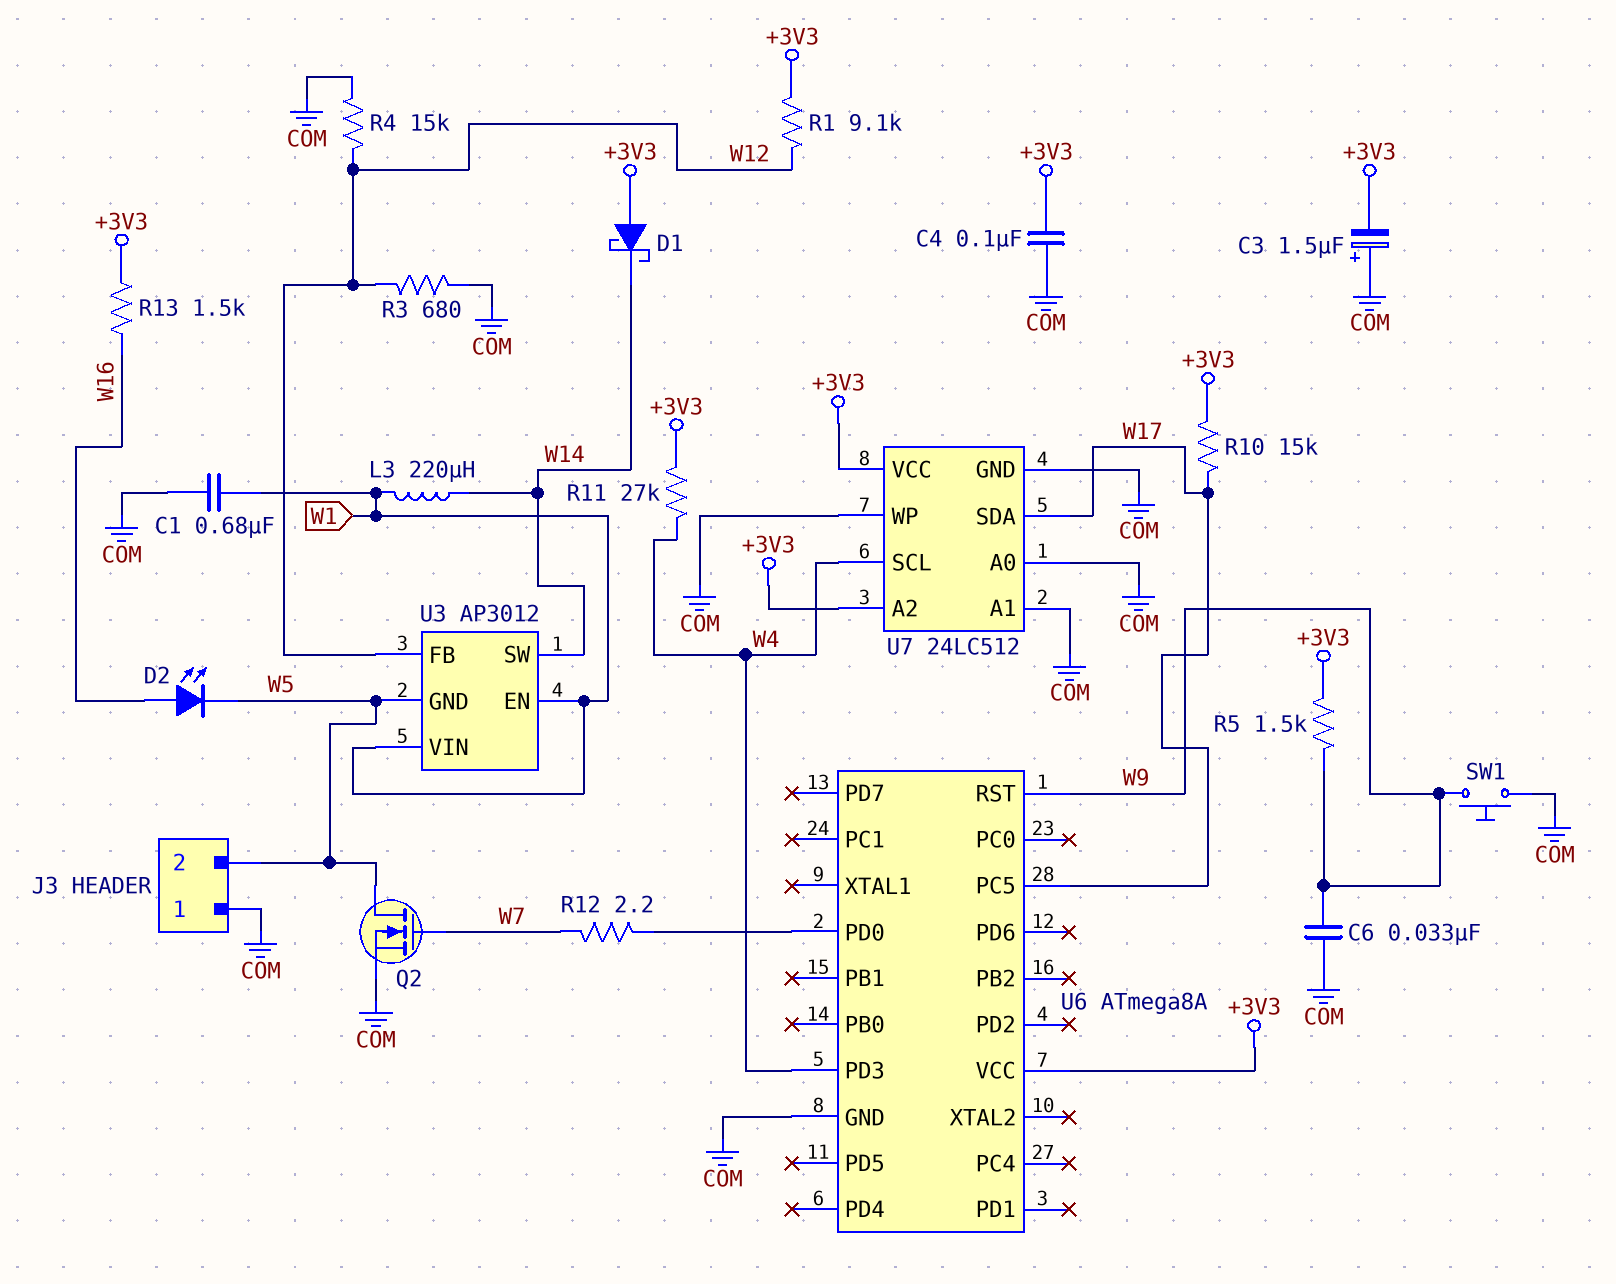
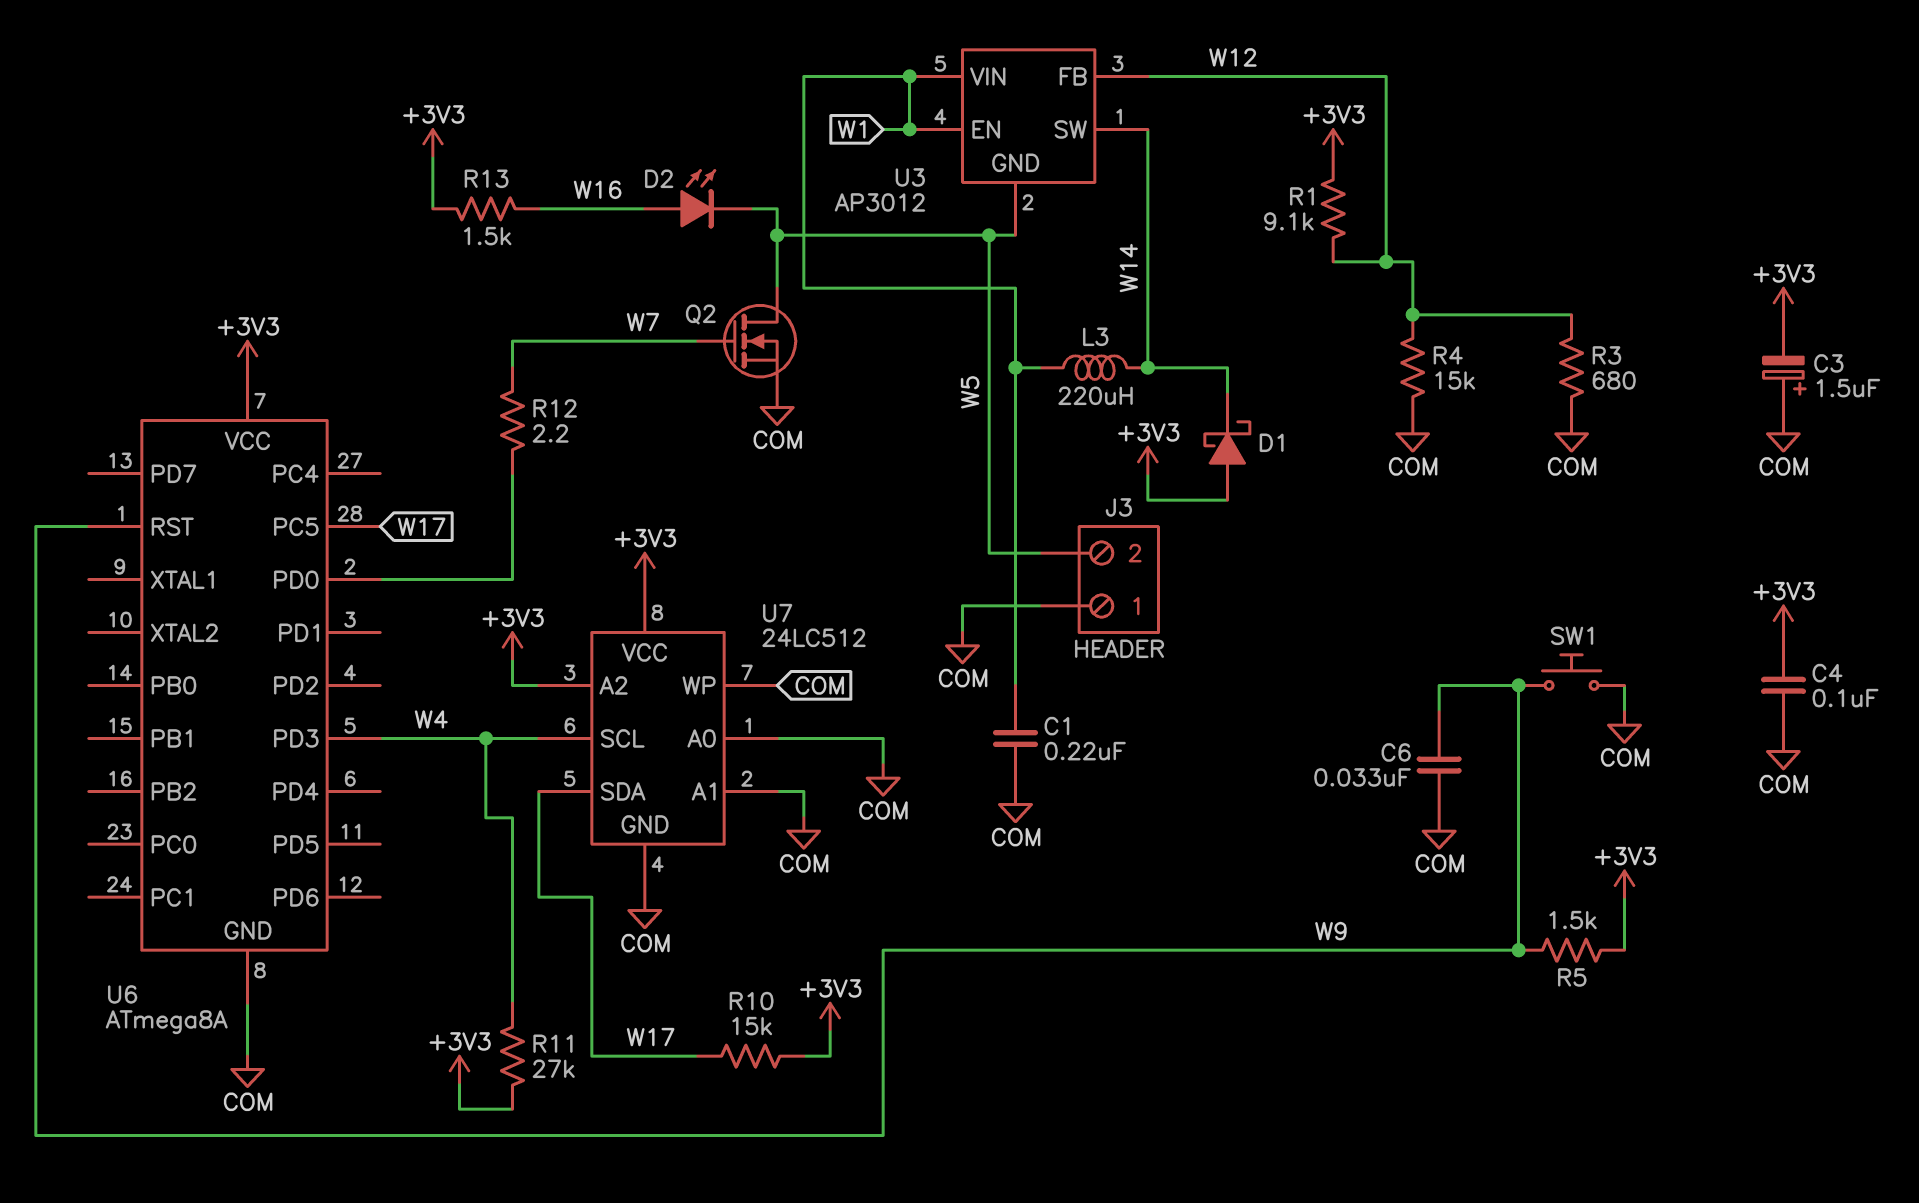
C1: 680nF (COM, W1) -> 220nF (COM, W1)

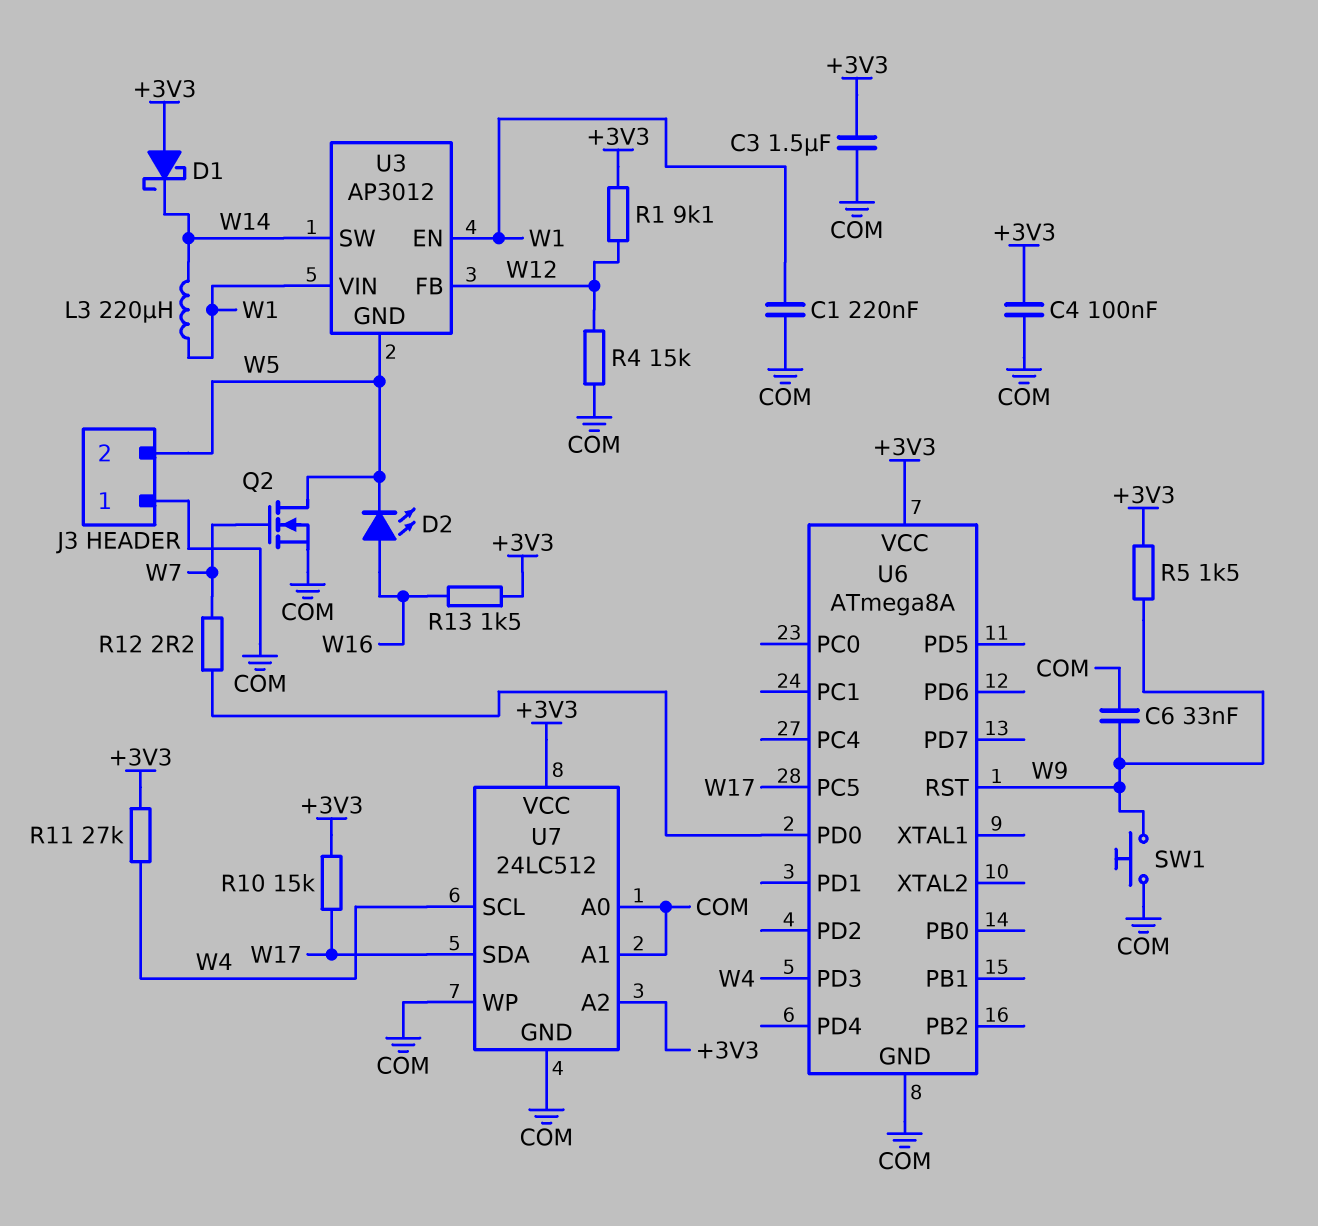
C3: 1.5uF (plus COM, minus +3V3) -> 1.5uF (+3V3, COM)
R3: 680 (COM, W12) -> none

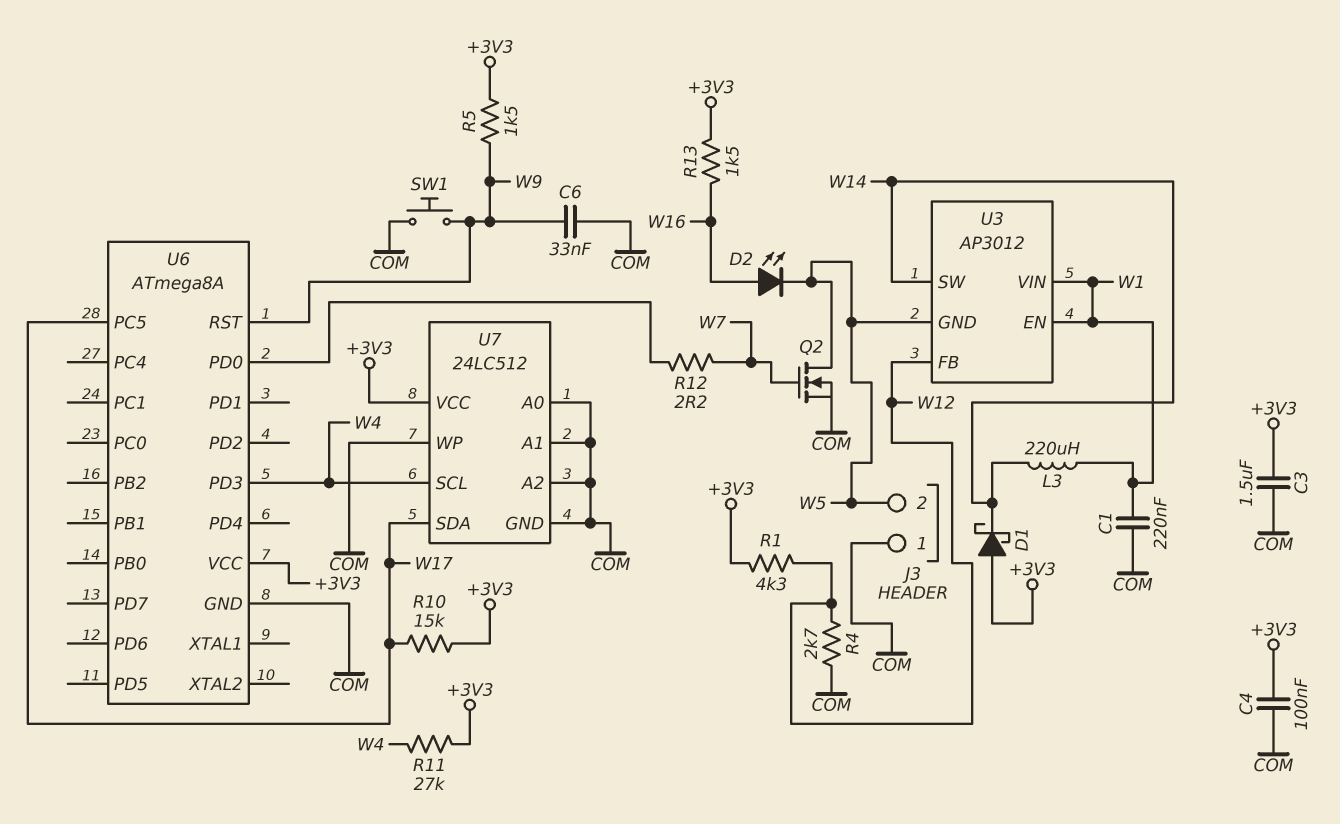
R1: 9.1k (+3V3, W12) -> 4.3k (+3V3, W12)
R4: 15k (COM, W12) -> 2.7k (COM, W12)
U7 pin A2: +3V3 -> COM

